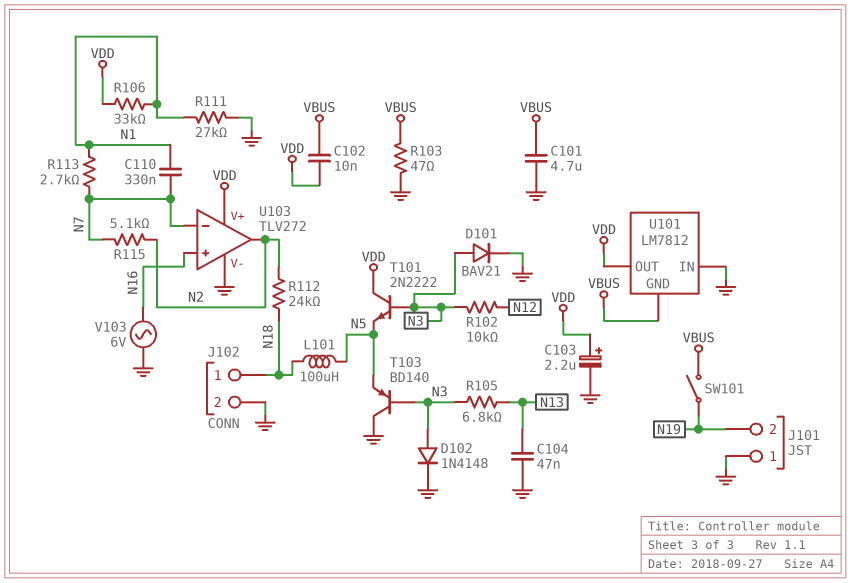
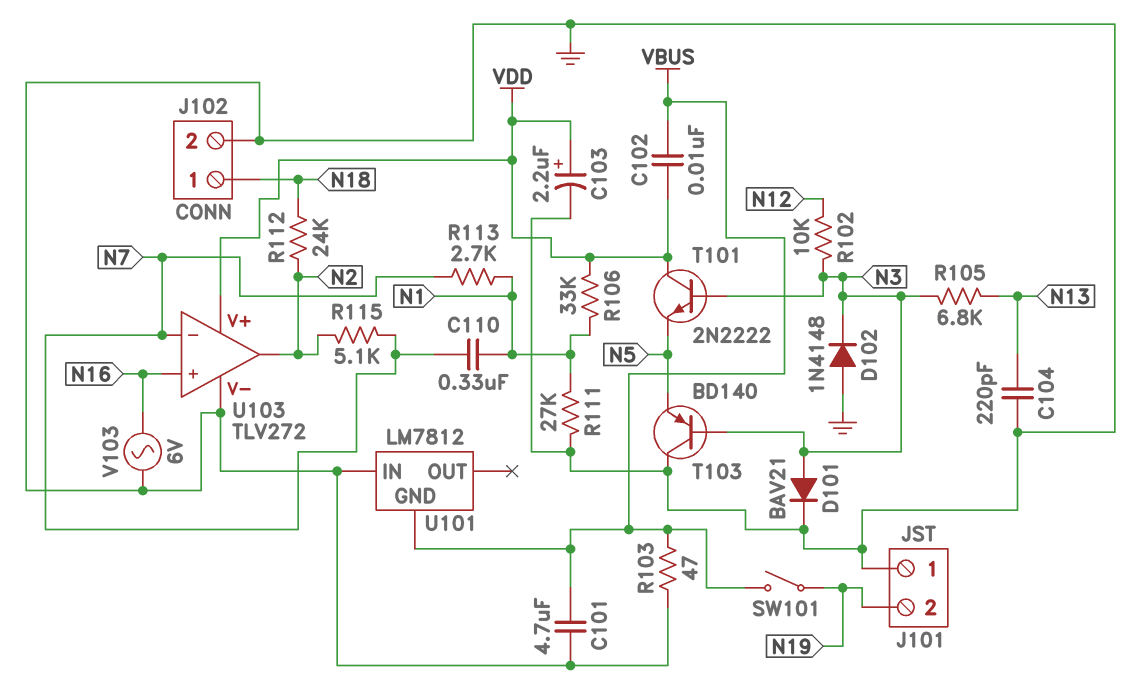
C104: 47nF (GND, N13) -> 220pF (GND, N13)
D102: diode 1N4148 (A N3, K GND) -> diode 1N4148 (A GND, K N3)
L101: 100uH (N5, N18) -> none
U101 pin OUT: VDD -> none

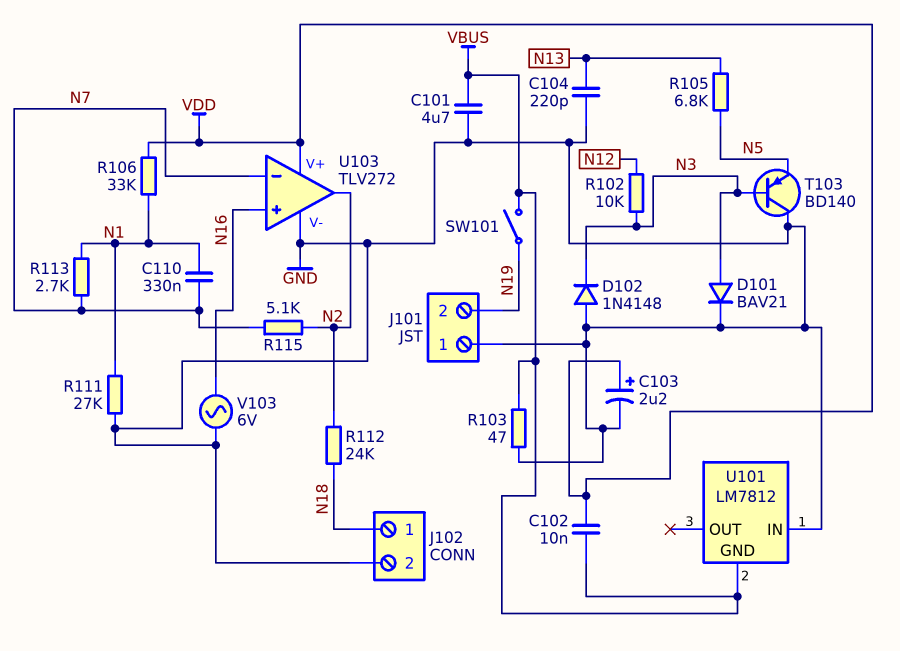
R105: 6.8k (N3, N13) -> 6.8k (N5, N13)
T101: NPN 2N2222 (B N3, C VDD, E N5) -> none

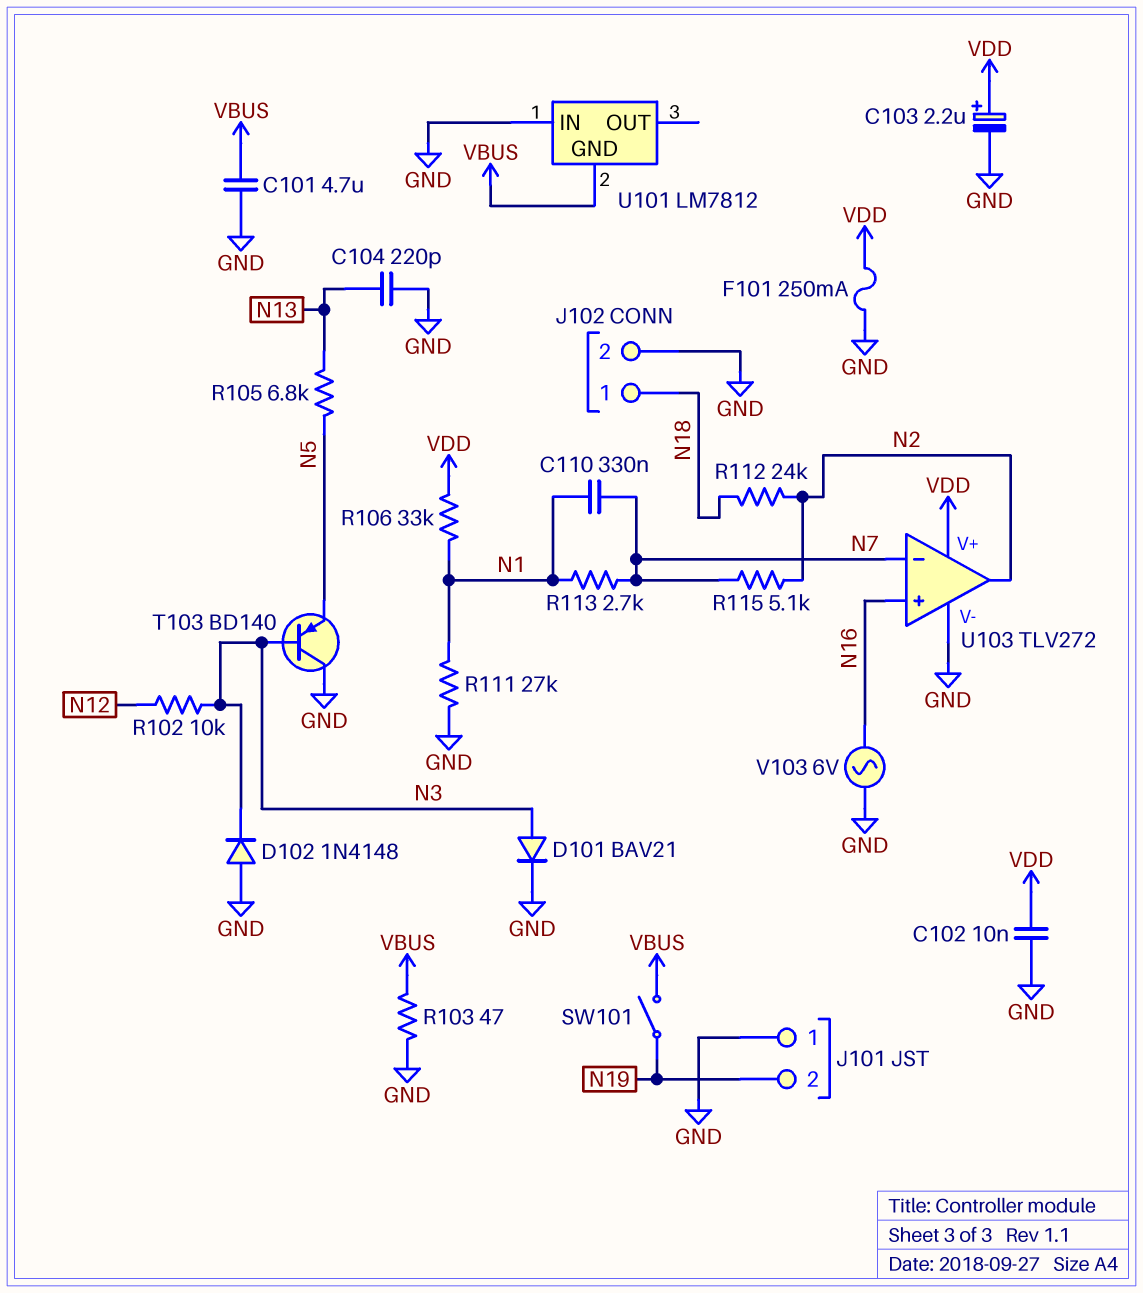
C102: 10nF (VBUS, VDD) -> 10nF (GND, VDD)
F101: none -> 250mA (GND, VDD)

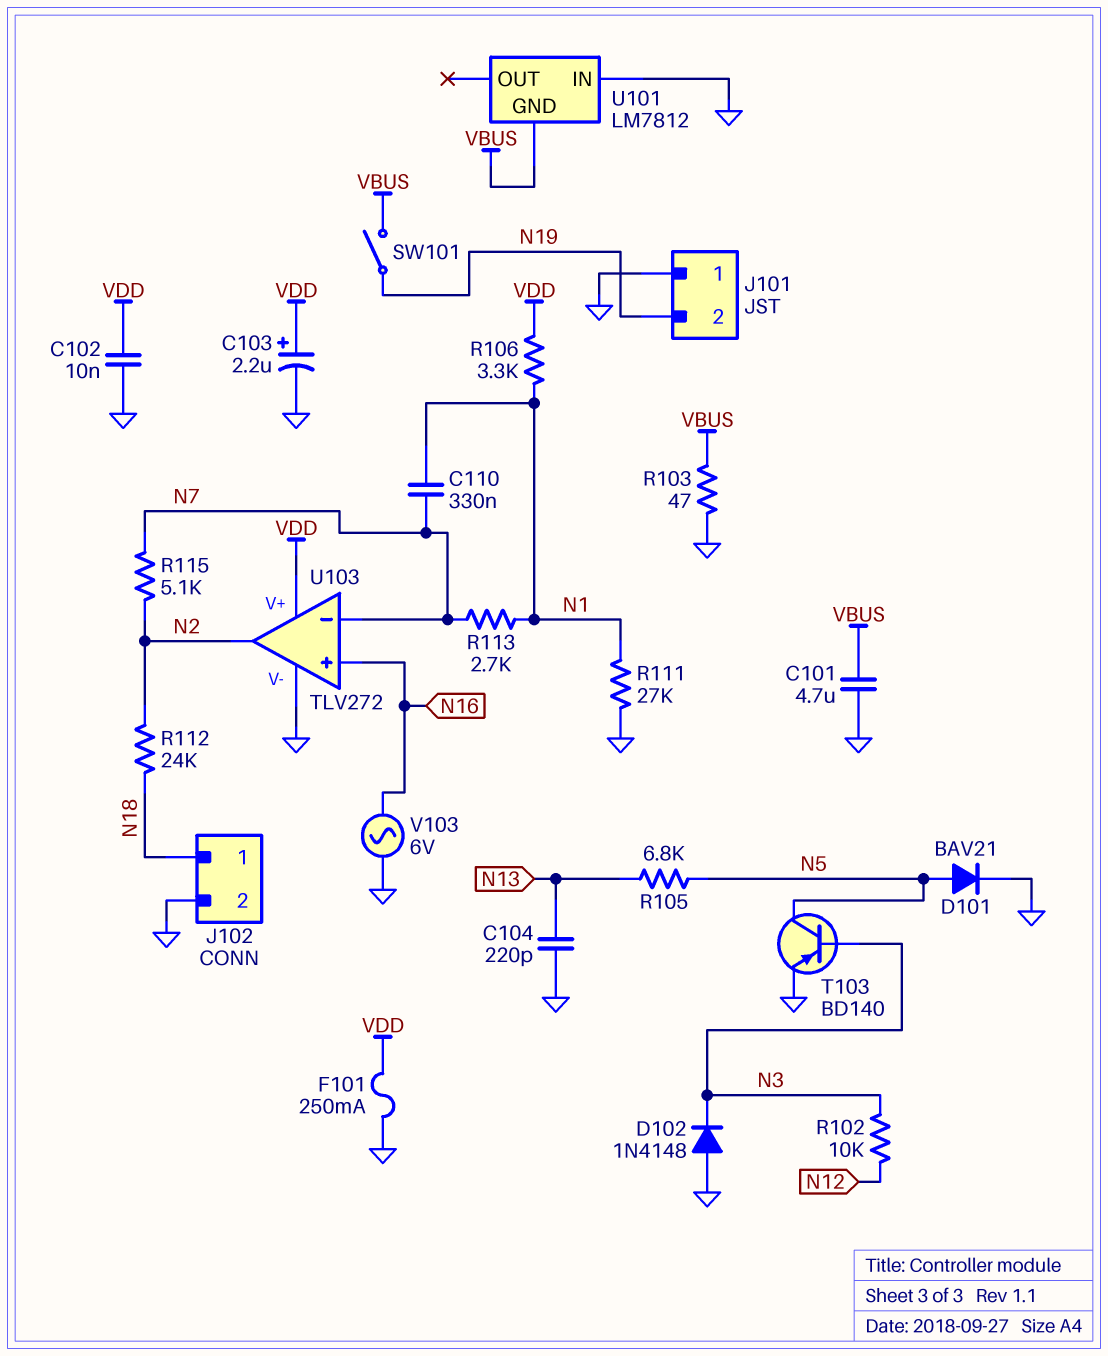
D101: diode BAV21 (A N3, K GND) -> diode BAV21 (A N5, K GND)
R106: 33k (N1, VDD) -> 3.3k (N1, VDD)
T103: PNP BD140 (B N3, C GND, E N5) -> PNP BD140 (B N3, C N5, E GND)

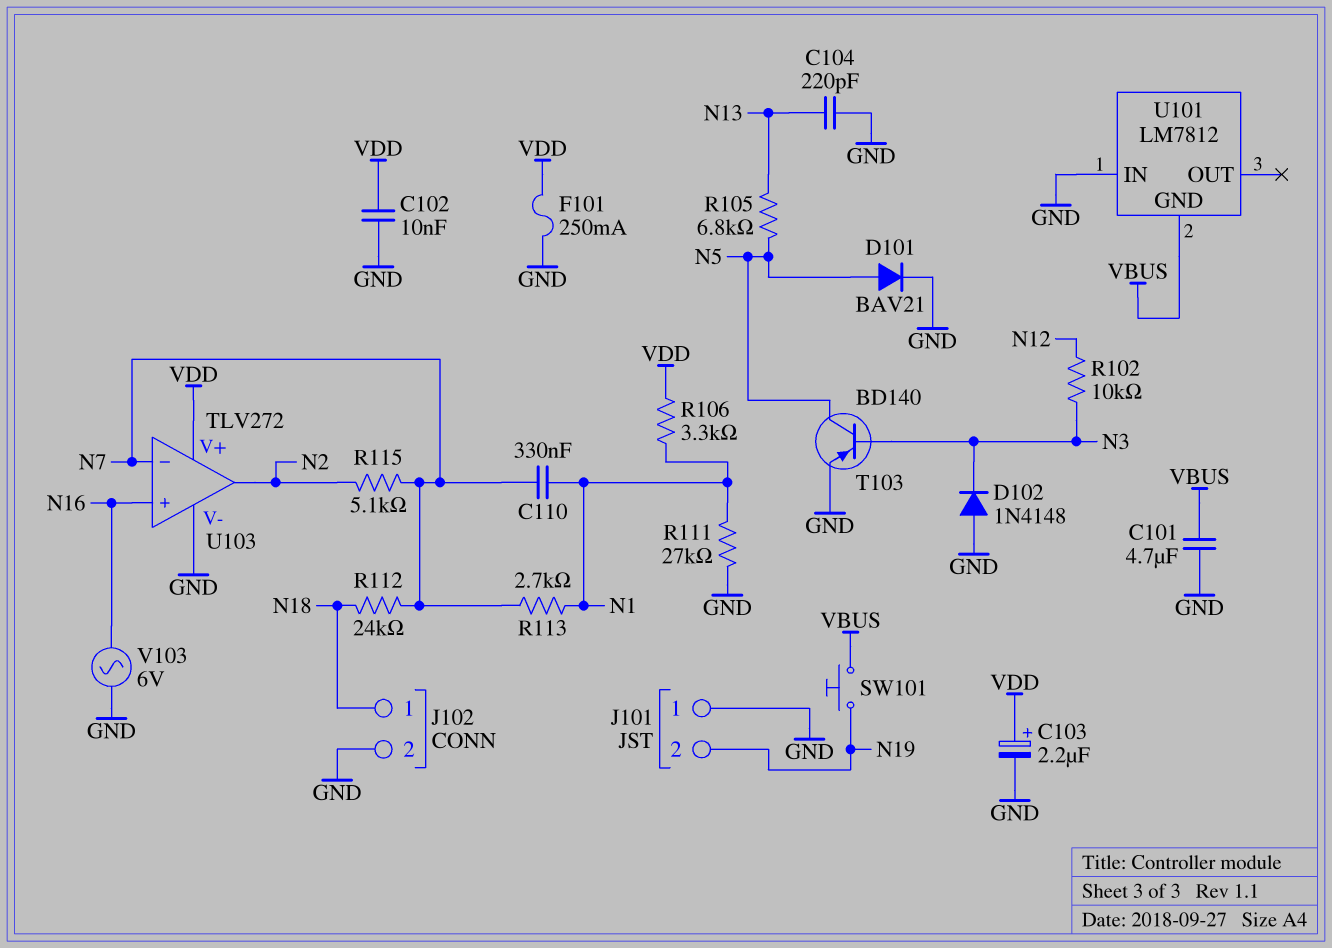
R103: 47 (GND, VBUS) -> none
R112: 24k (N2, N18) -> 24k (N7, N18)
SW101: switch (N19, VBUS) -> button (N19, VBUS)

